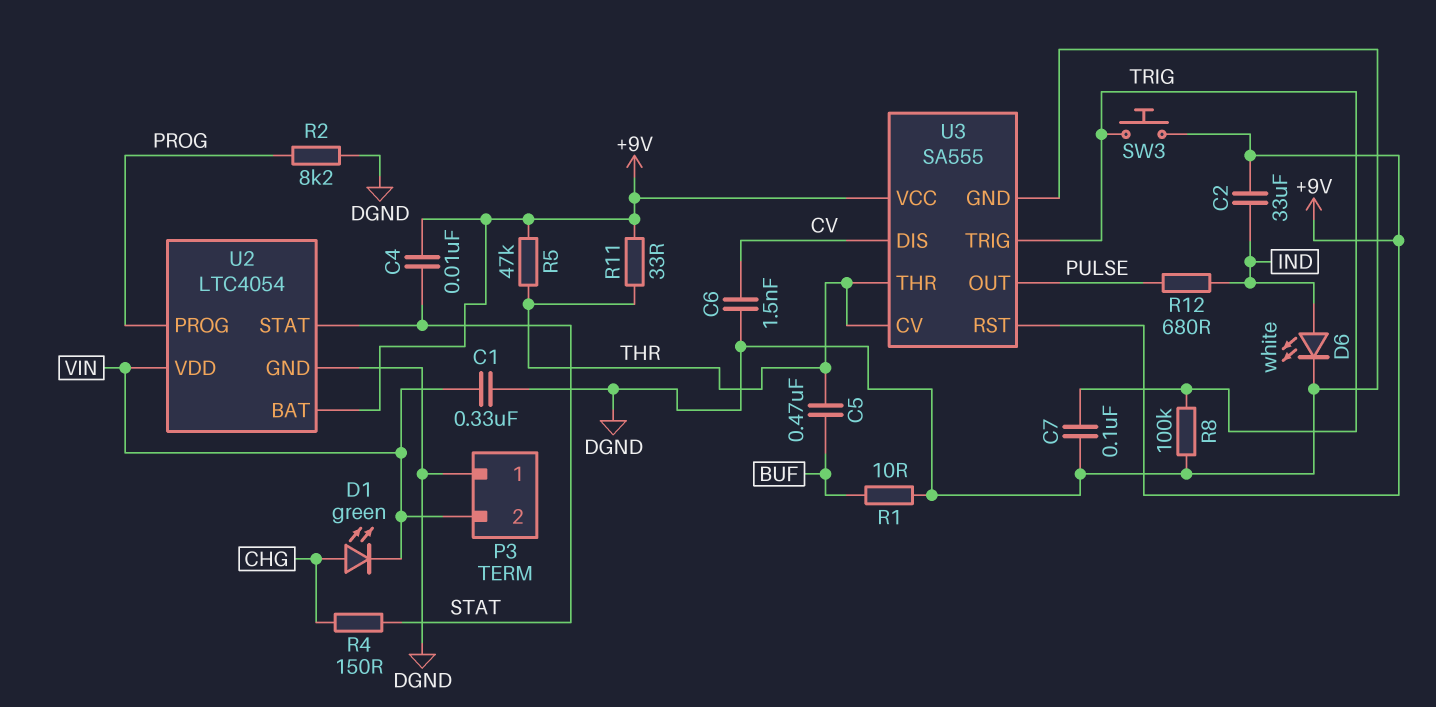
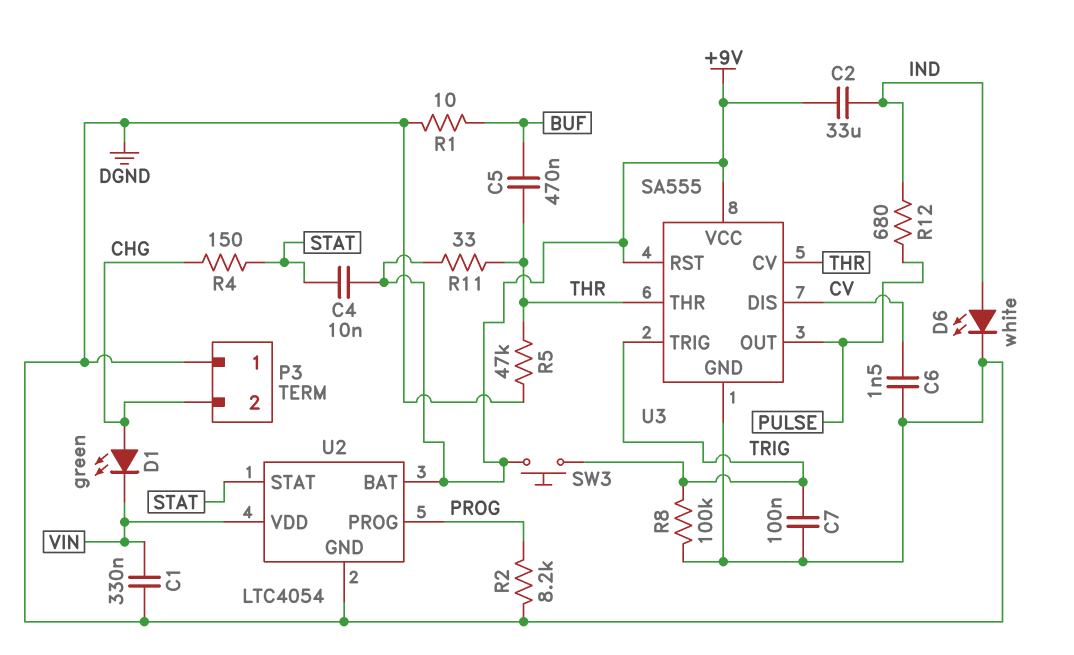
P3 pin 2: VIN -> CHG
R5: 47k (+9V, THR) -> 47k (DGND, THR)

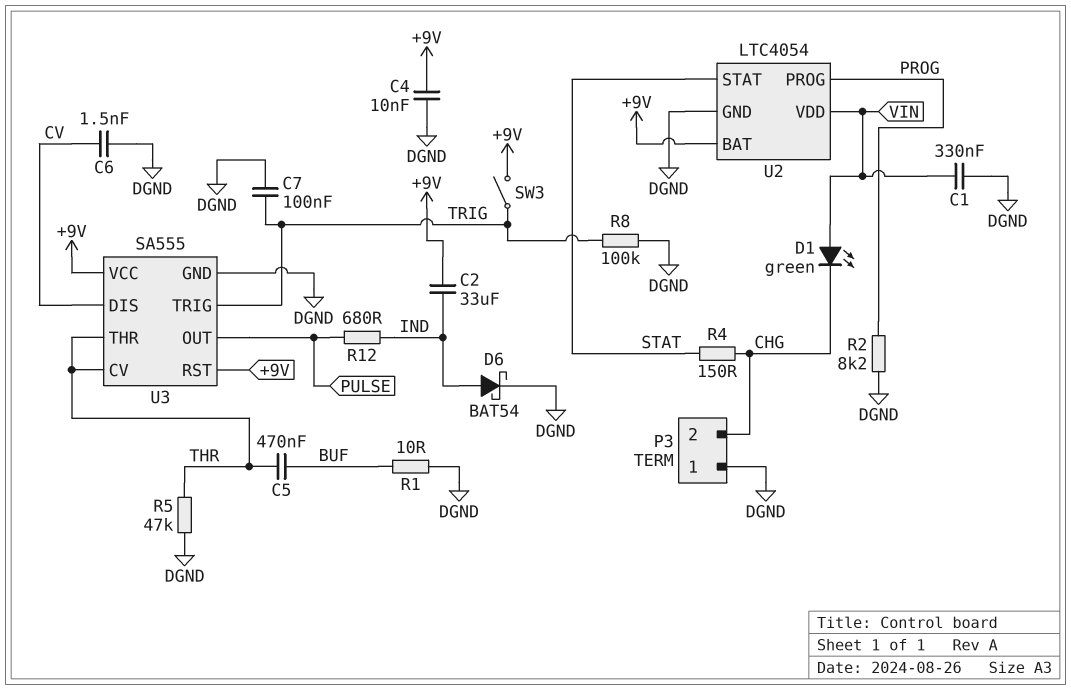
C4: 10nF (+9V, STAT) -> 10nF (+9V, DGND)
D1: LED green (A CHG, K VIN) -> LED green (A VIN, K CHG)
D6: LED white (A IND, K DGND) -> schottky BAT54 (A IND, K DGND)
R11: 33 (+9V, THR) -> none
SW3: button (+9V, TRIG) -> switch (+9V, TRIG)

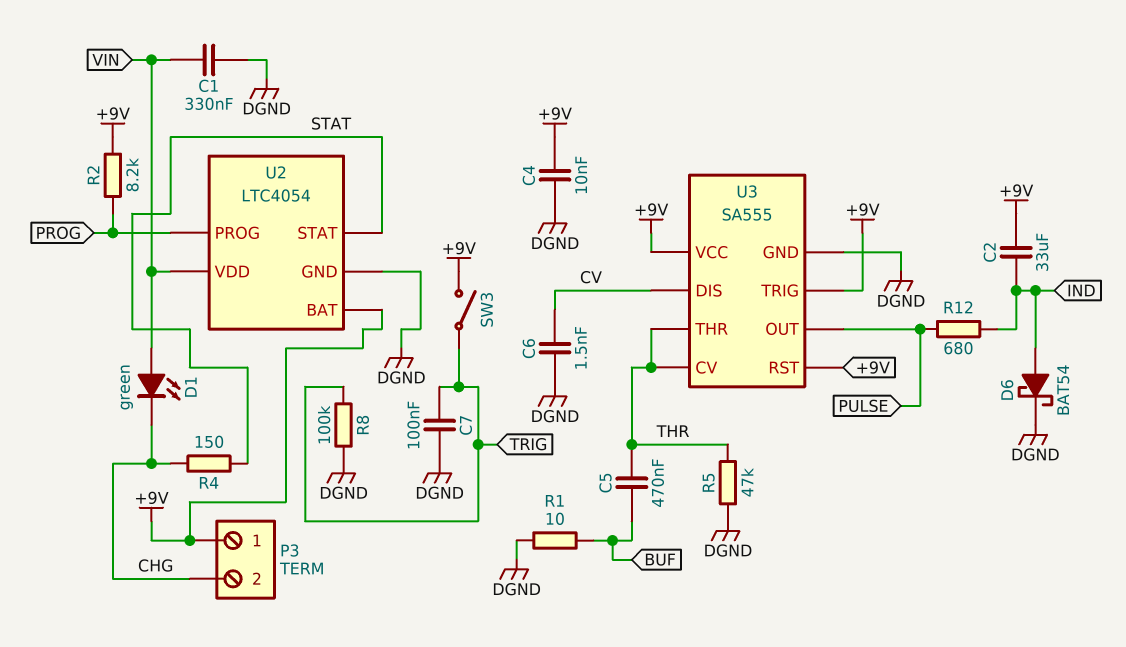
P3 pin 1: DGND -> +9V
R2: 8.2k (DGND, PROG) -> 8.2k (+9V, PROG)
U3 pin TRIG: TRIG -> +9V

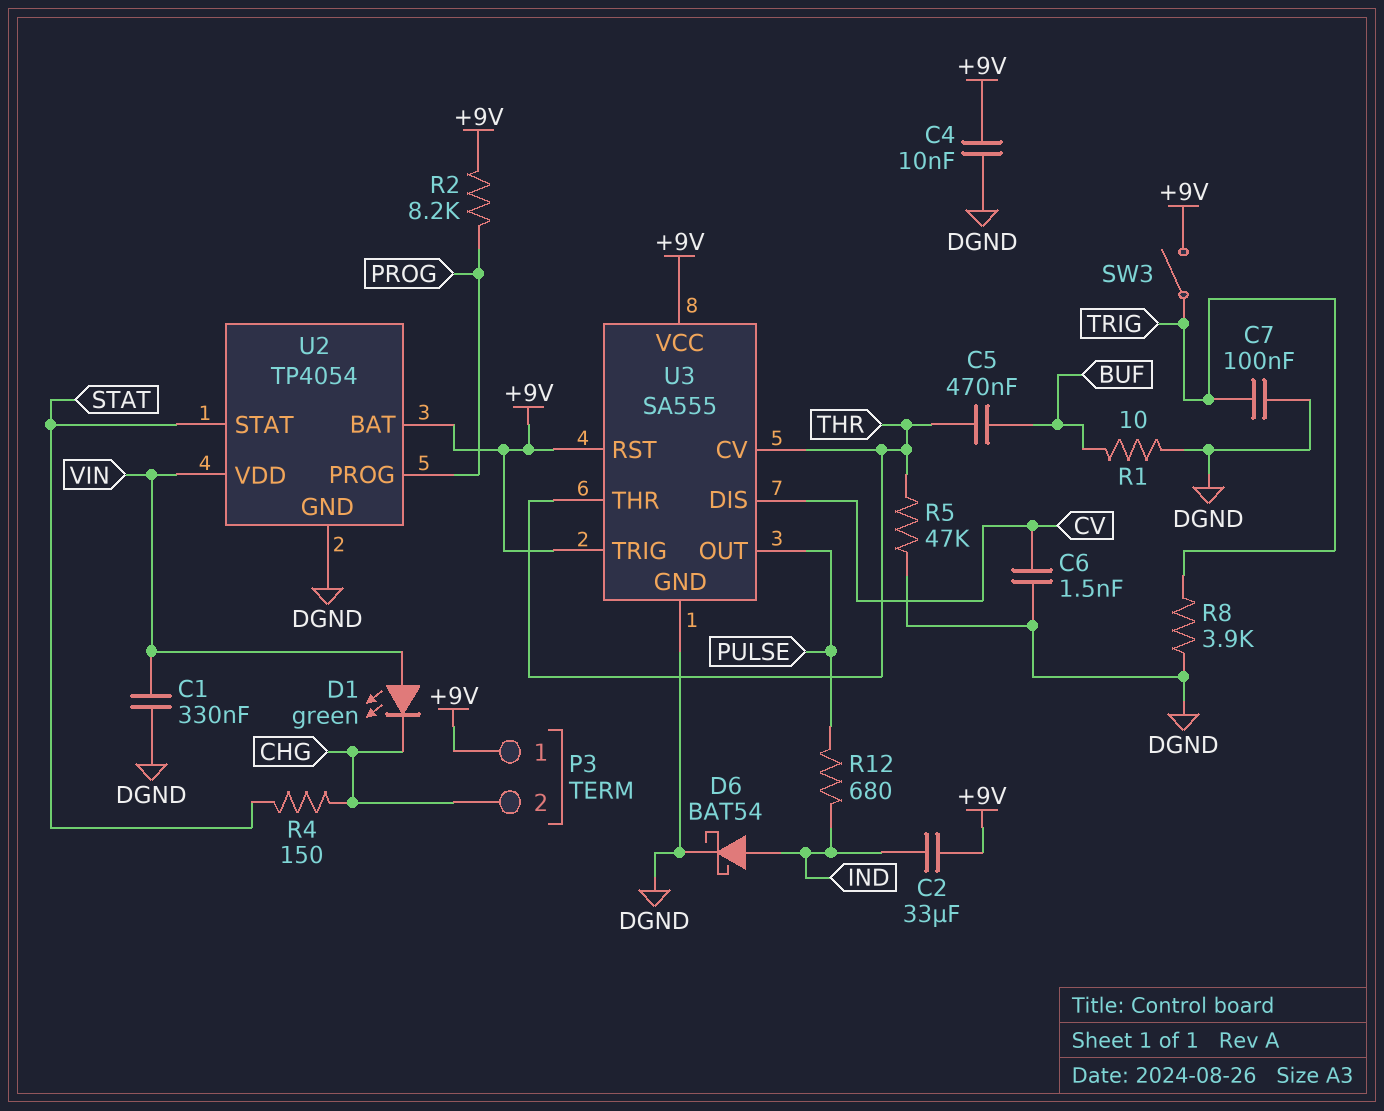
R8: 100k (DGND, TRIG) -> 3.9k (DGND, TRIG)
U2: LTC4054 -> TP4054

